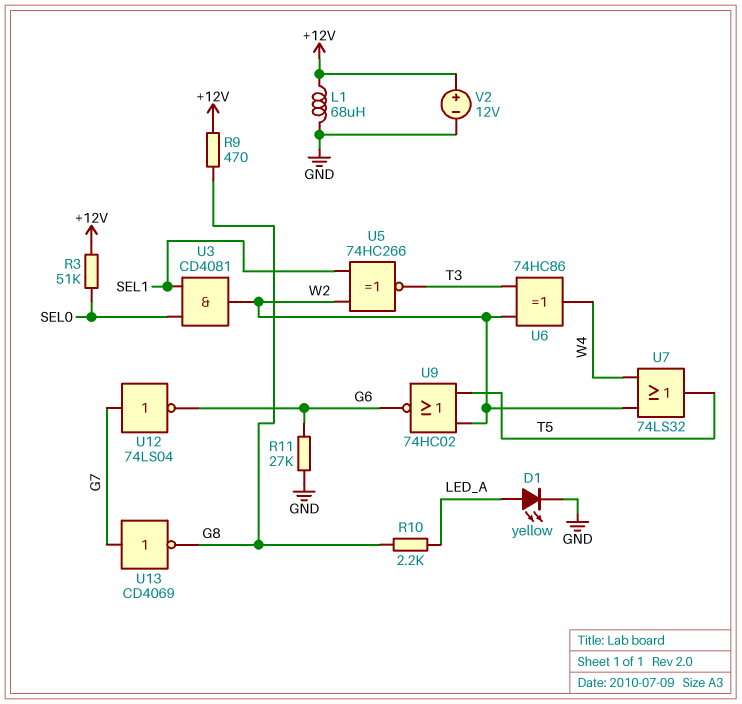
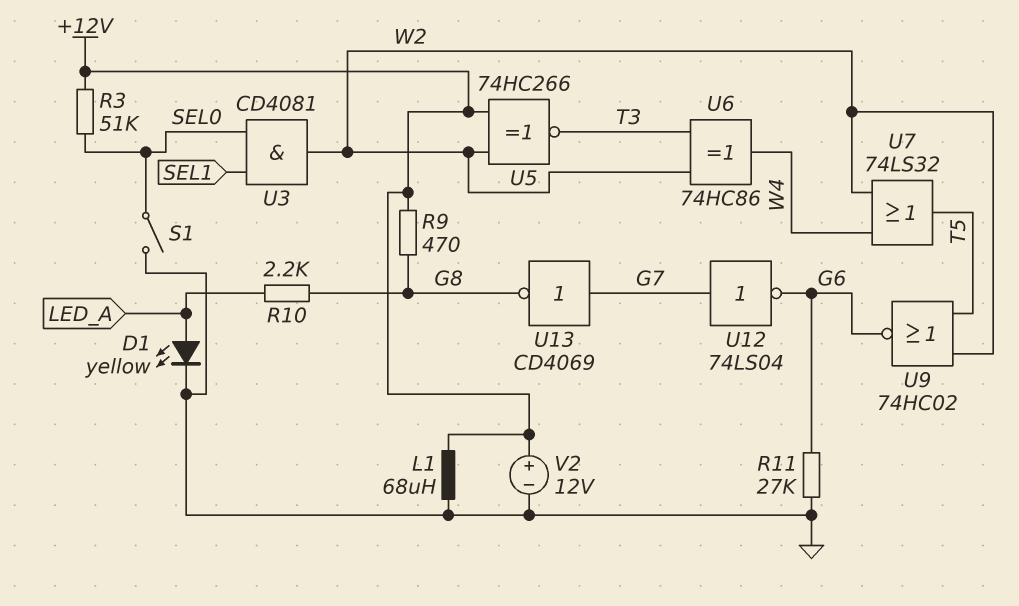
S1: none -> switch (GND, SEL0)
U5: XNOR 74HC266 (in SEL1, in W2, out T3) -> XNOR 74HC266 (in +12V, in W2, out T3)

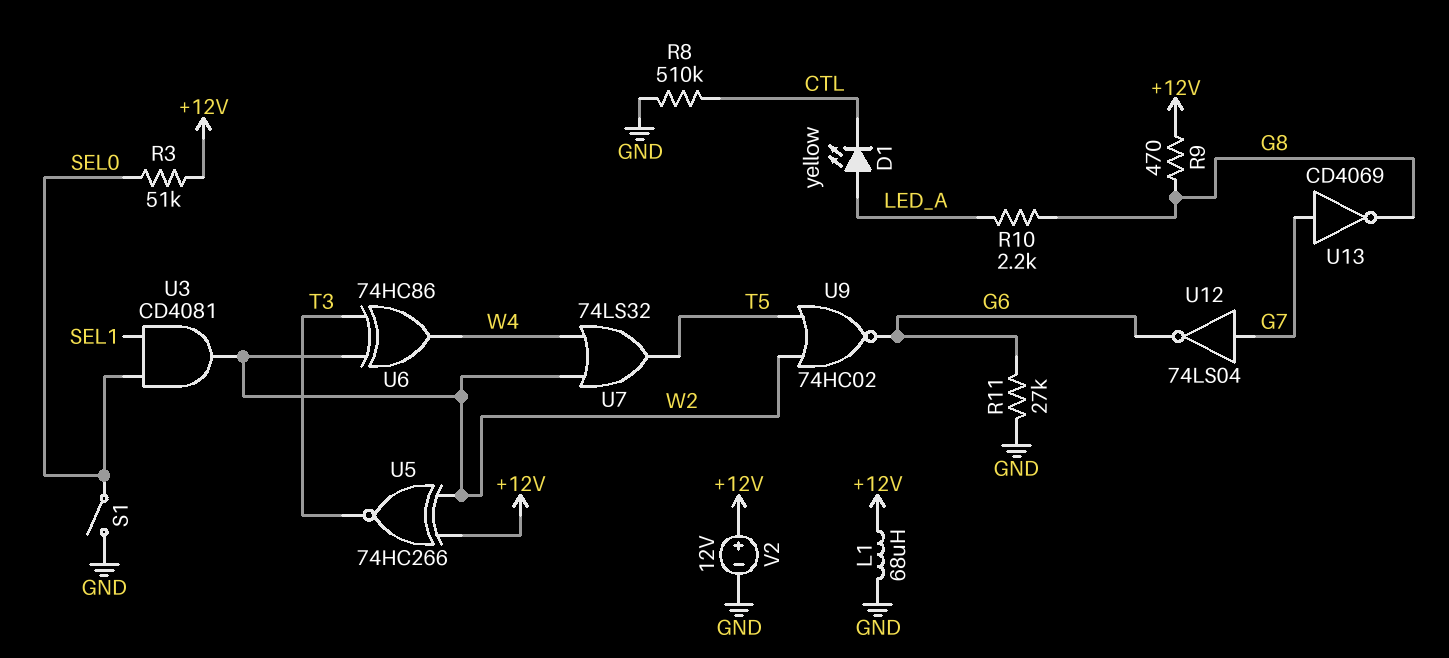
D1: LED yellow (A LED_A, K GND) -> LED yellow (A LED_A, K CTL)
R8: none -> 510k (CTL, GND)

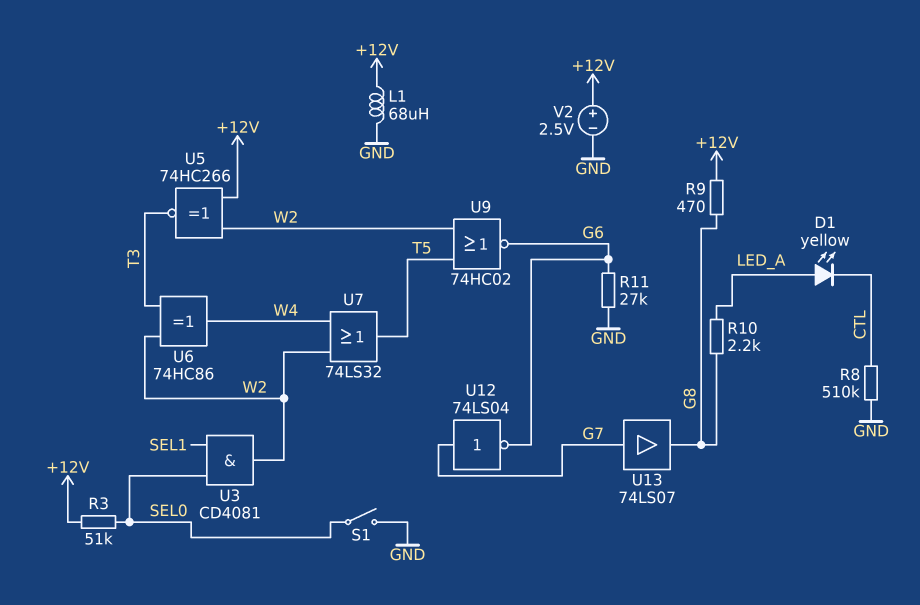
U13: NOT CD4069 (in G7, out G8) -> buffer 74LS07 (in G7, out G8)
V2: 12V (plus +12V, minus GND) -> 2.5V (plus +12V, minus GND)

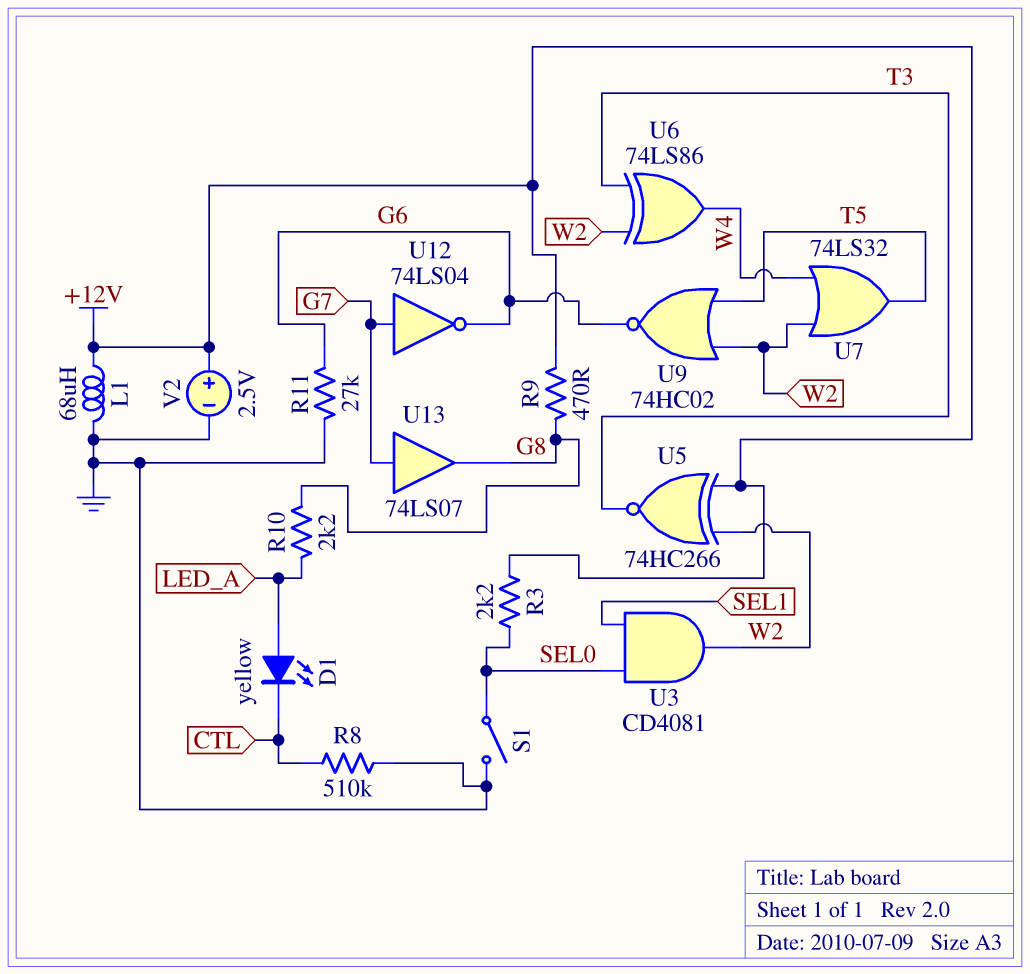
R3: 51k (+12V, SEL0) -> 2.2k (+12V, SEL0)
U6: XOR 74HC86 (in T3, in W2, out W4) -> XOR 74LS86 (in T3, in W2, out W4)

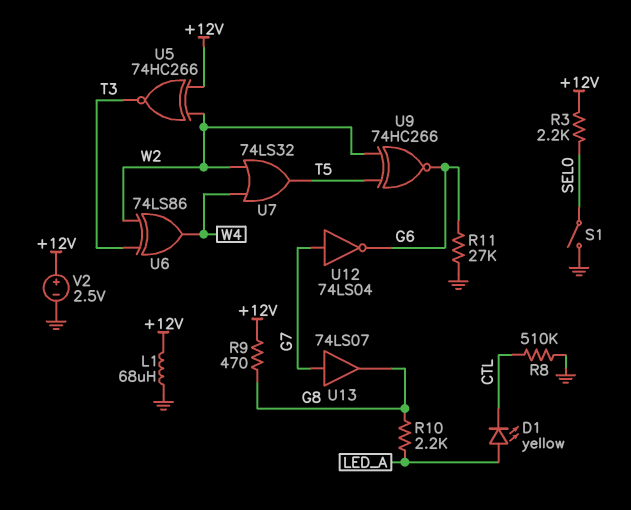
U3: AND CD4081 (in SEL0, in SEL1, out W2) -> none
U9: NOR 74HC02 (in T5, in W2, out G6) -> XNOR 74HC266 (in T5, in W2, out G6)

